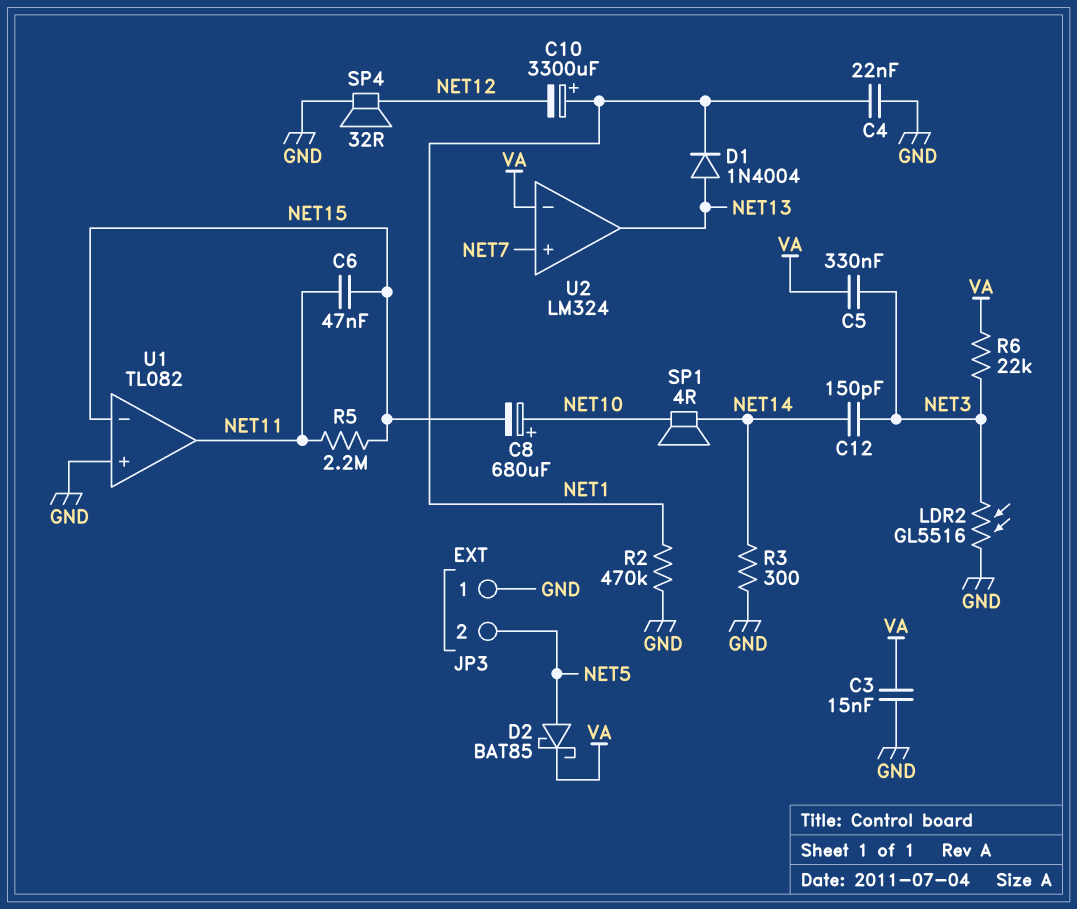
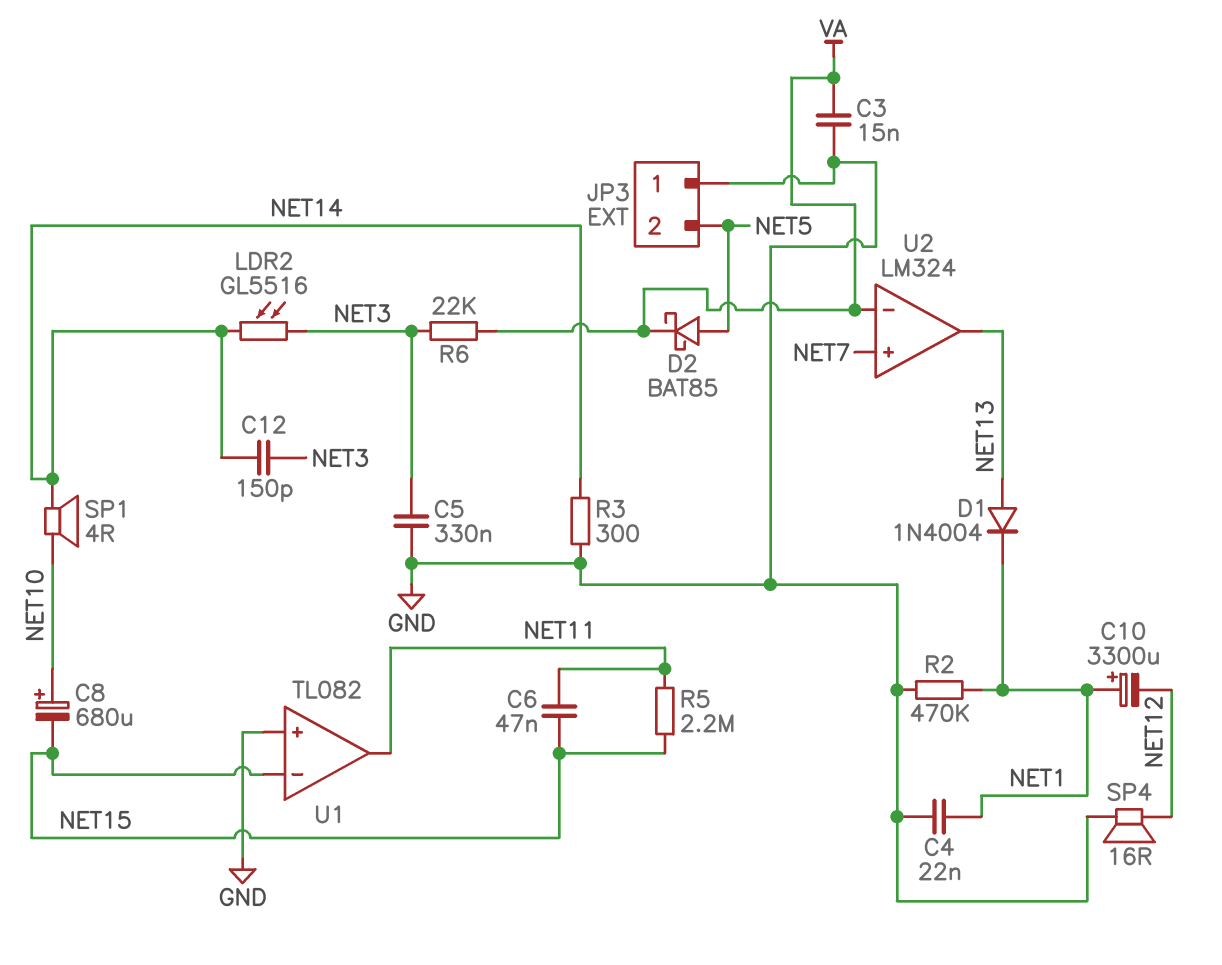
C5: 330nF (NET3, VA) -> 330nF (GND, NET3)
LDR2: GL5516 (GND, NET3) -> GL5516 (NET3, NET14)
SP4: speaker 32R (GND, NET12) -> speaker 16R (GND, NET12)

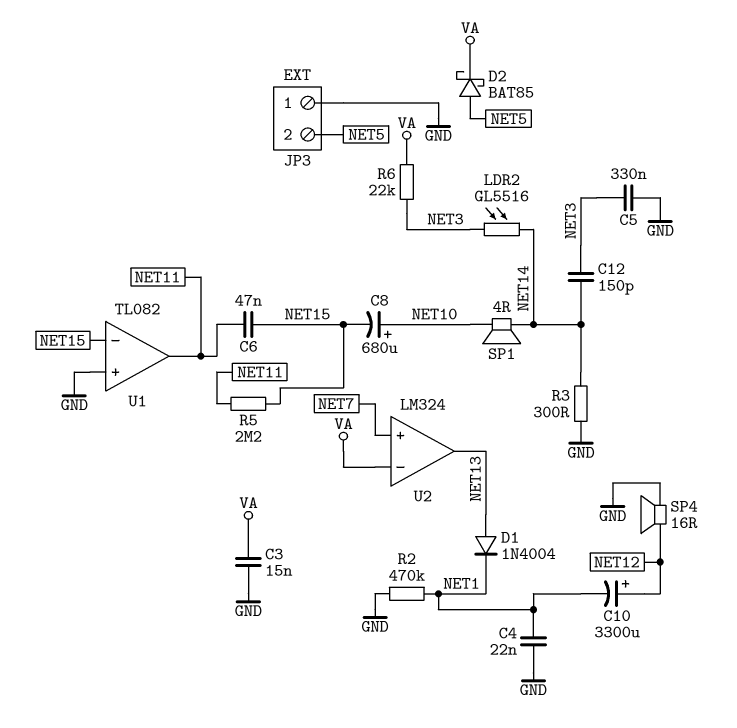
C10: 3300uF (plus NET1, minus NET12) -> 3300uF (plus NET12, minus NET1)

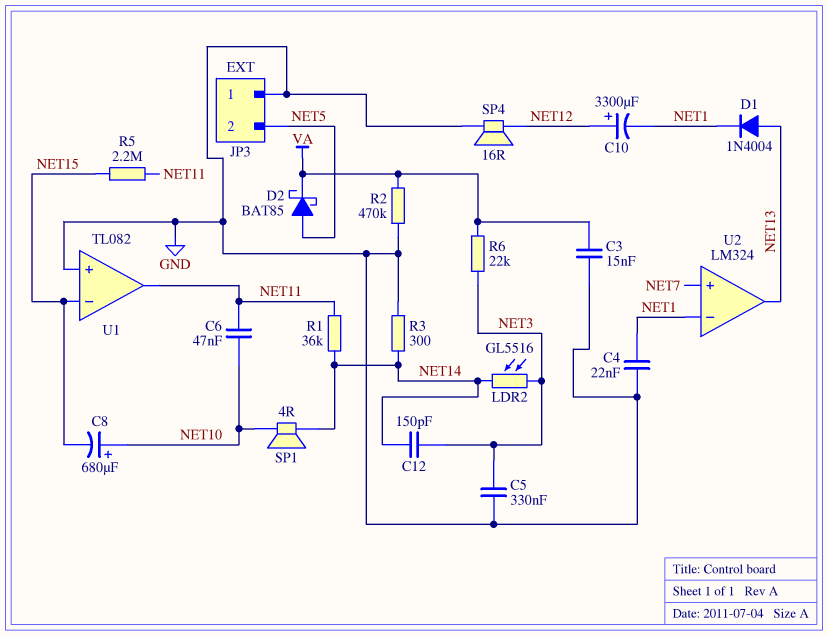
C6: 47nF (NET11, NET15) -> 47nF (NET10, NET11)
R1: none -> 36k (NET11, NET14)
R2: 470k (GND, NET1) -> 470k (GND, VA)
U2 pin in-: VA -> NET1

